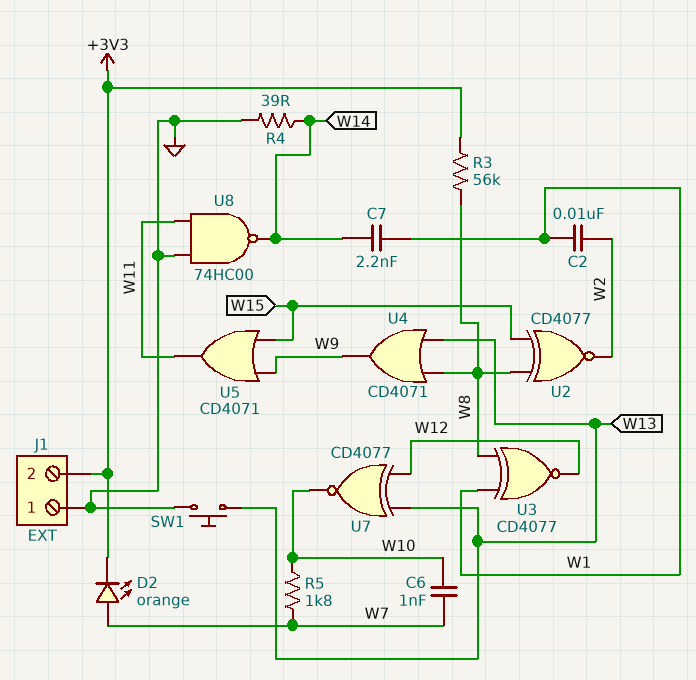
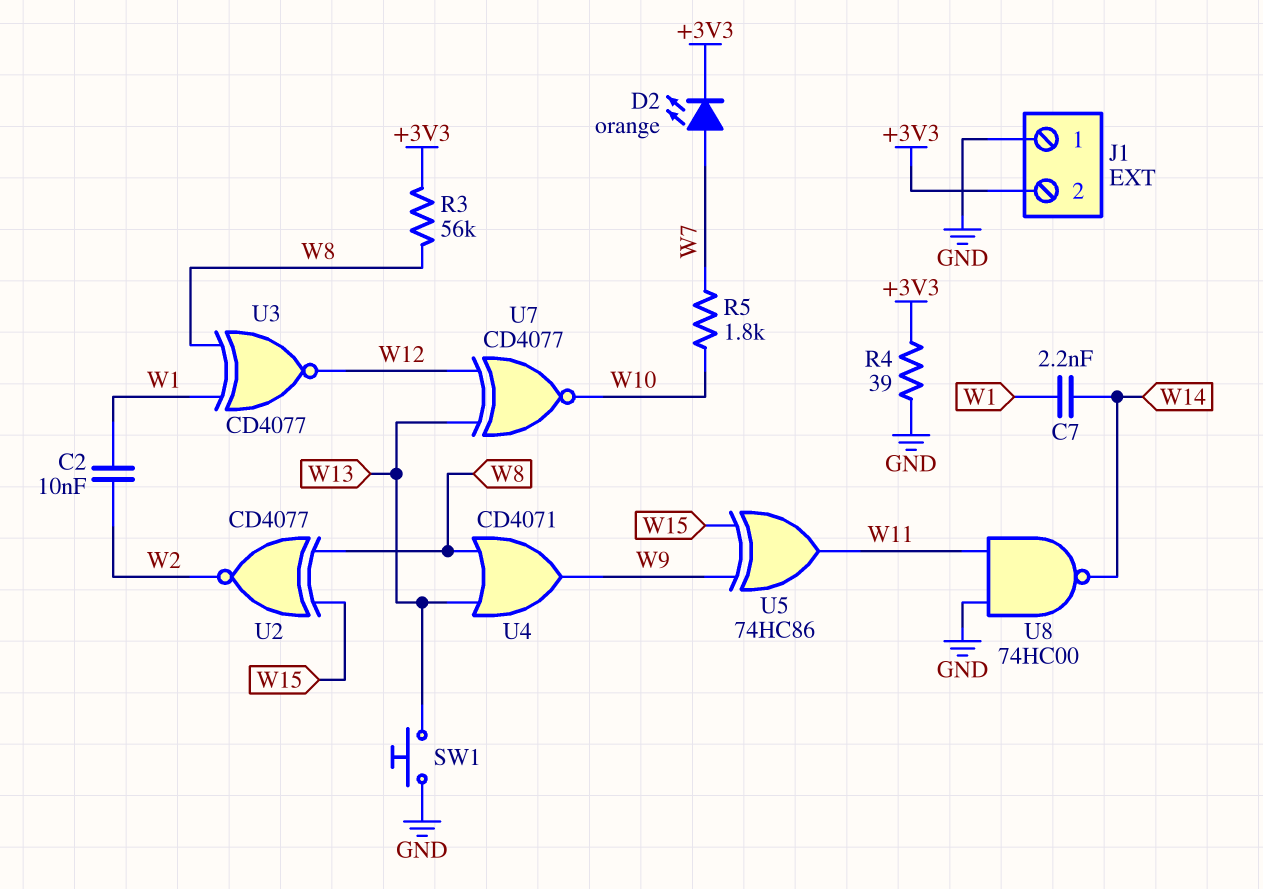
C6: 1nF (W7, W10) -> none
R4: 39 (GND, W14) -> 39 (+3V3, GND)
U5: OR CD4071 (in W9, in W15, out W11) -> XOR 74HC86 (in W9, in W15, out W11)

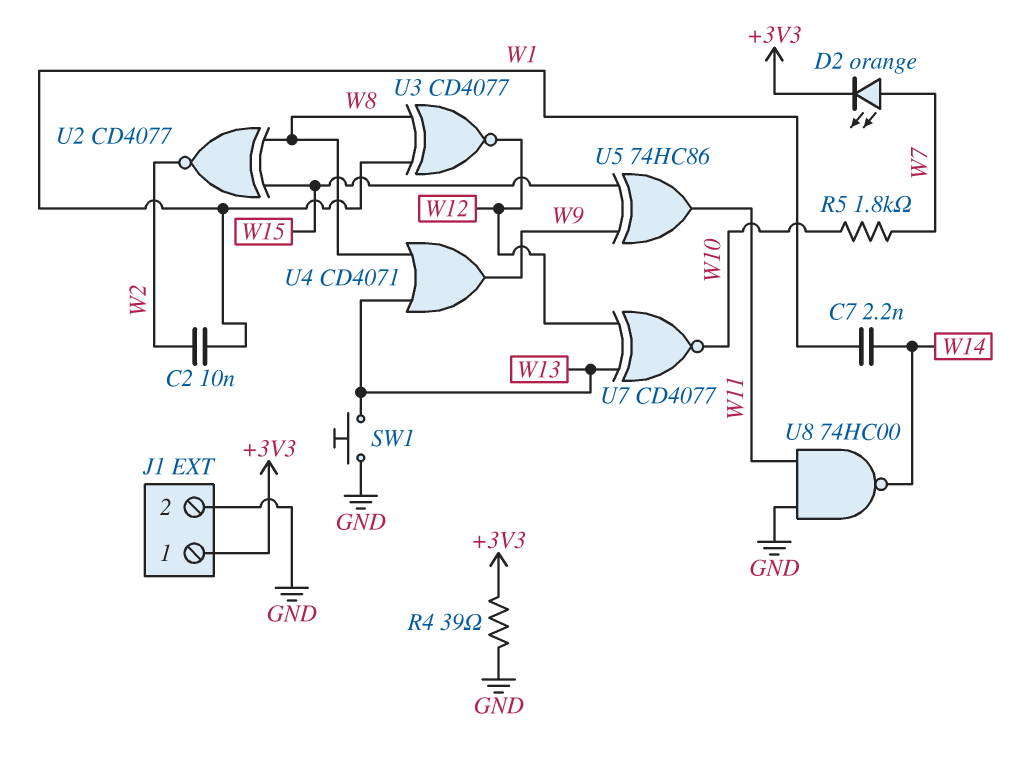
J1 pin 1: GND -> +3V3
J1 pin 2: +3V3 -> GND
R3: 56k (+3V3, W8) -> none

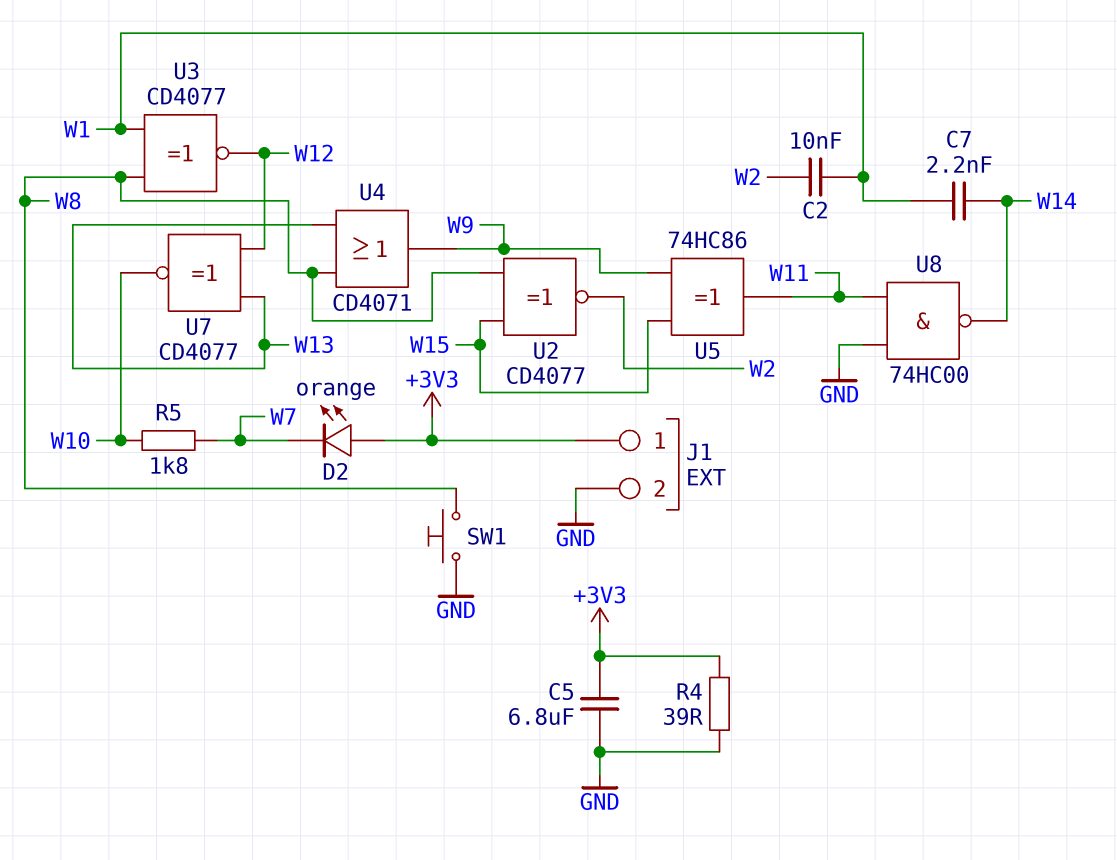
C5: none -> 6.8uF (+3V3, GND)
D2: LED orange (A W7, K +3V3) -> LED orange (A +3V3, K W7)
SW1: button (GND, W13) -> button (GND, W8)

